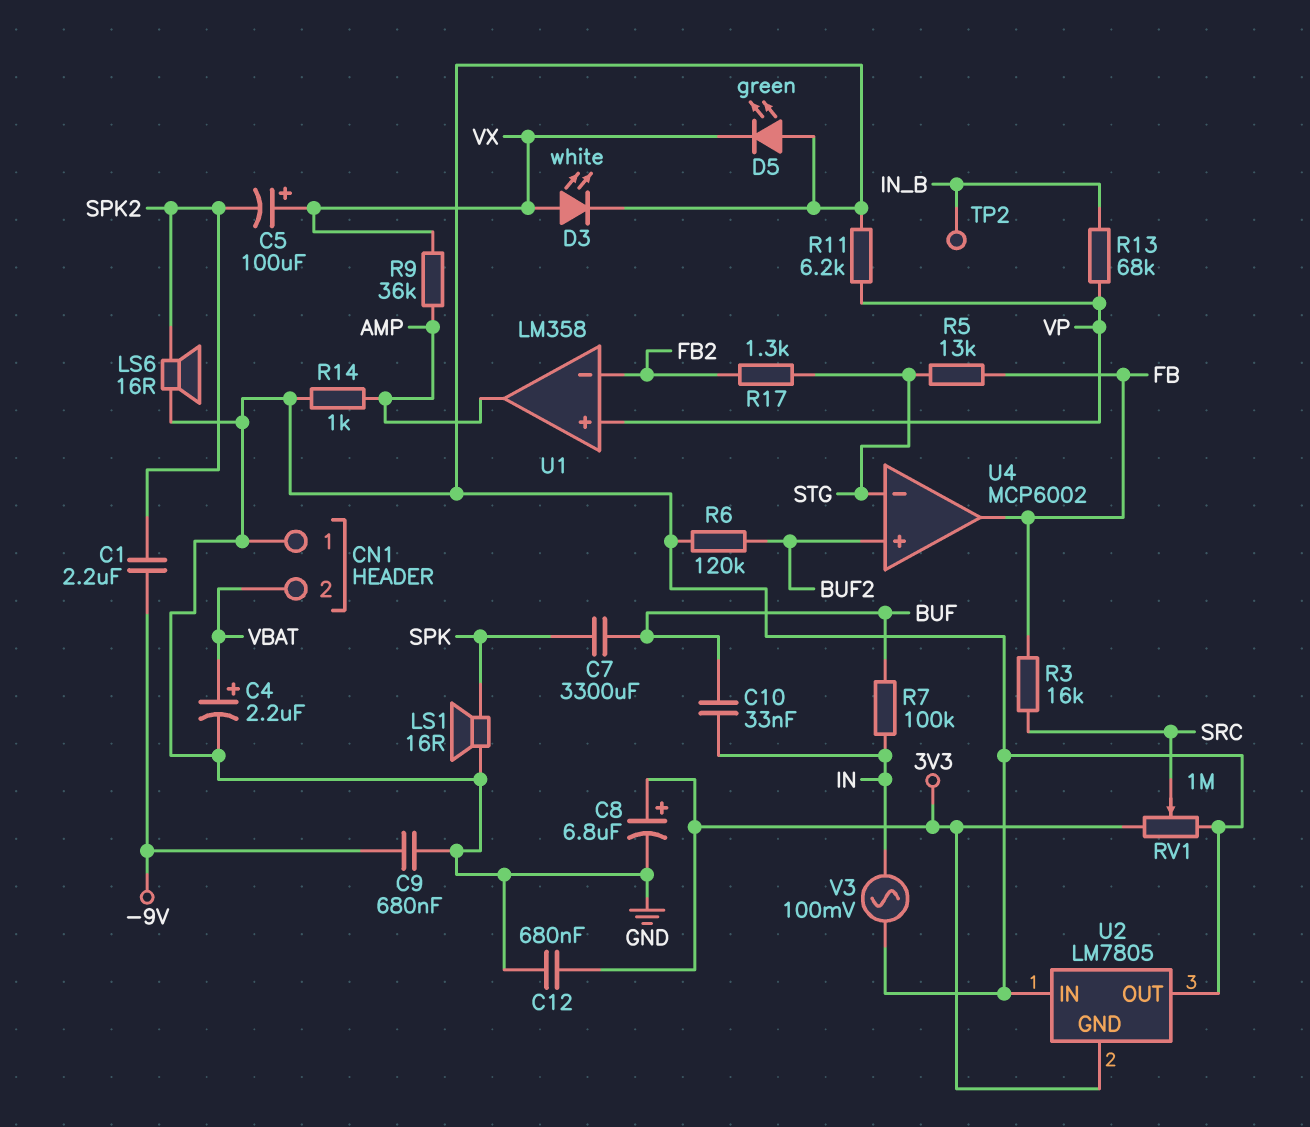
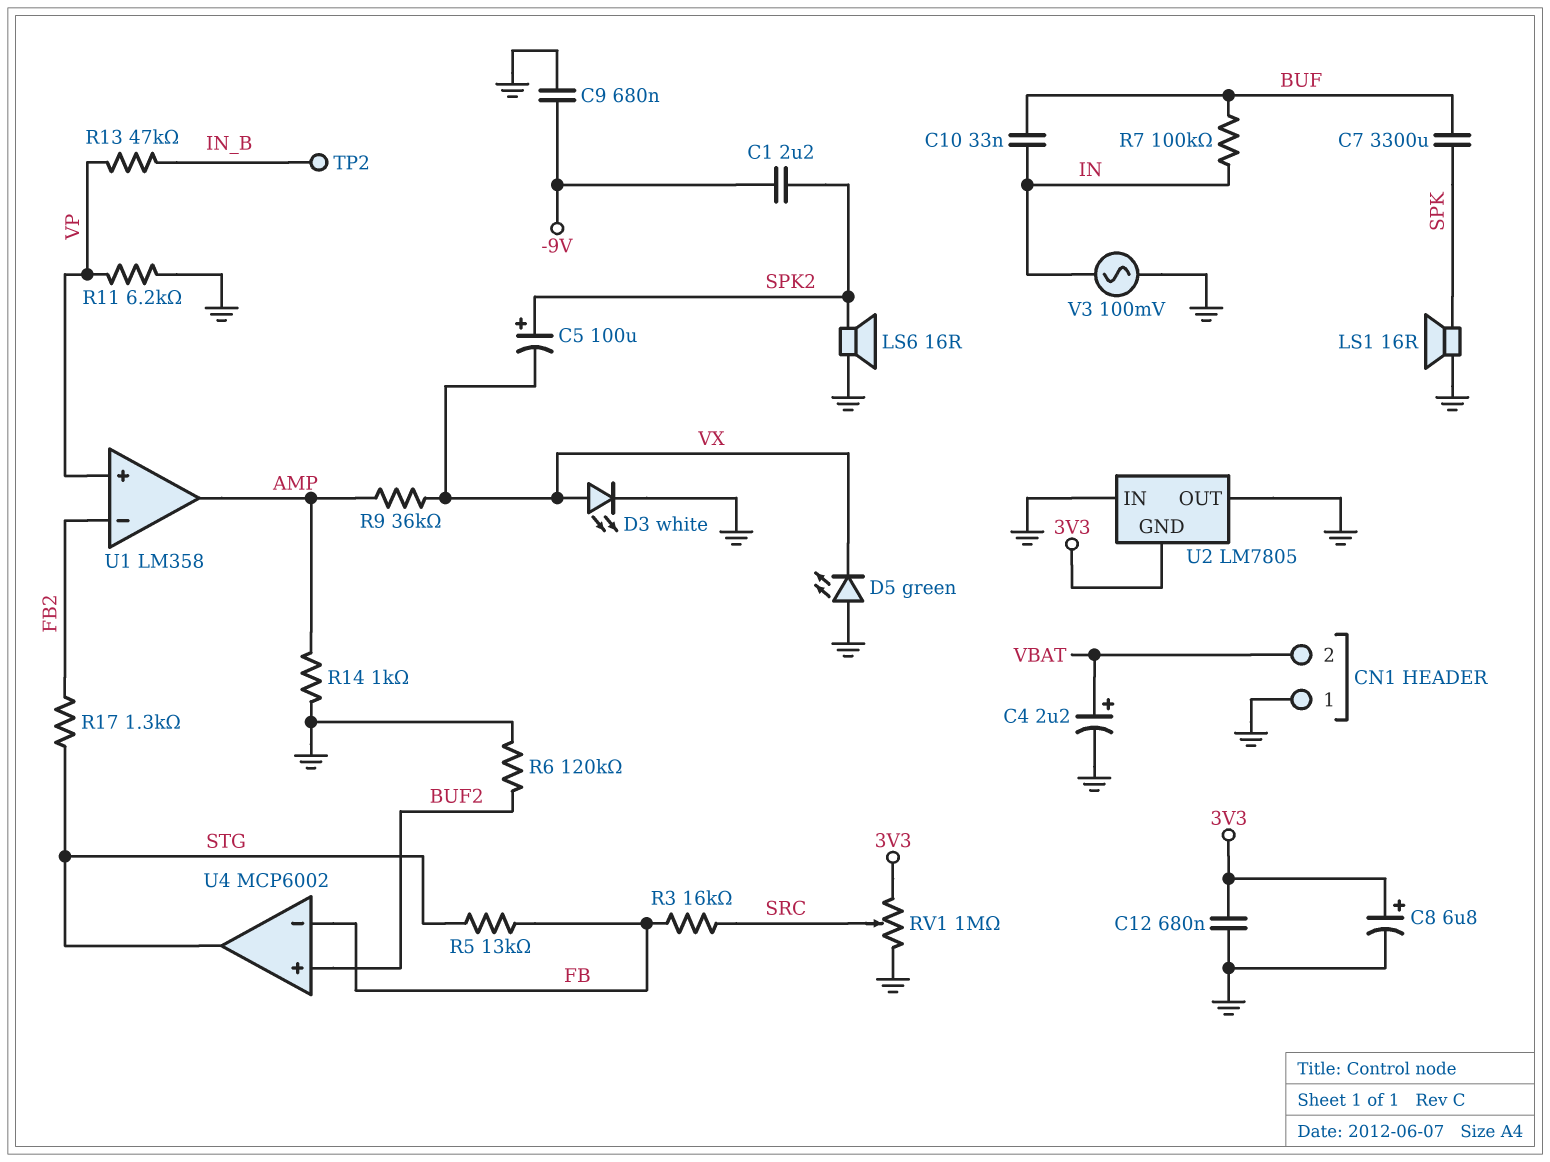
C5: 100uF (plus VX, minus SPK2) -> 100uF (plus SPK2, minus VX)
R13: 68k (IN_B, VP) -> 47k (IN_B, VP)
U4 pin in-: STG -> FB
U4 pin out: FB -> STG

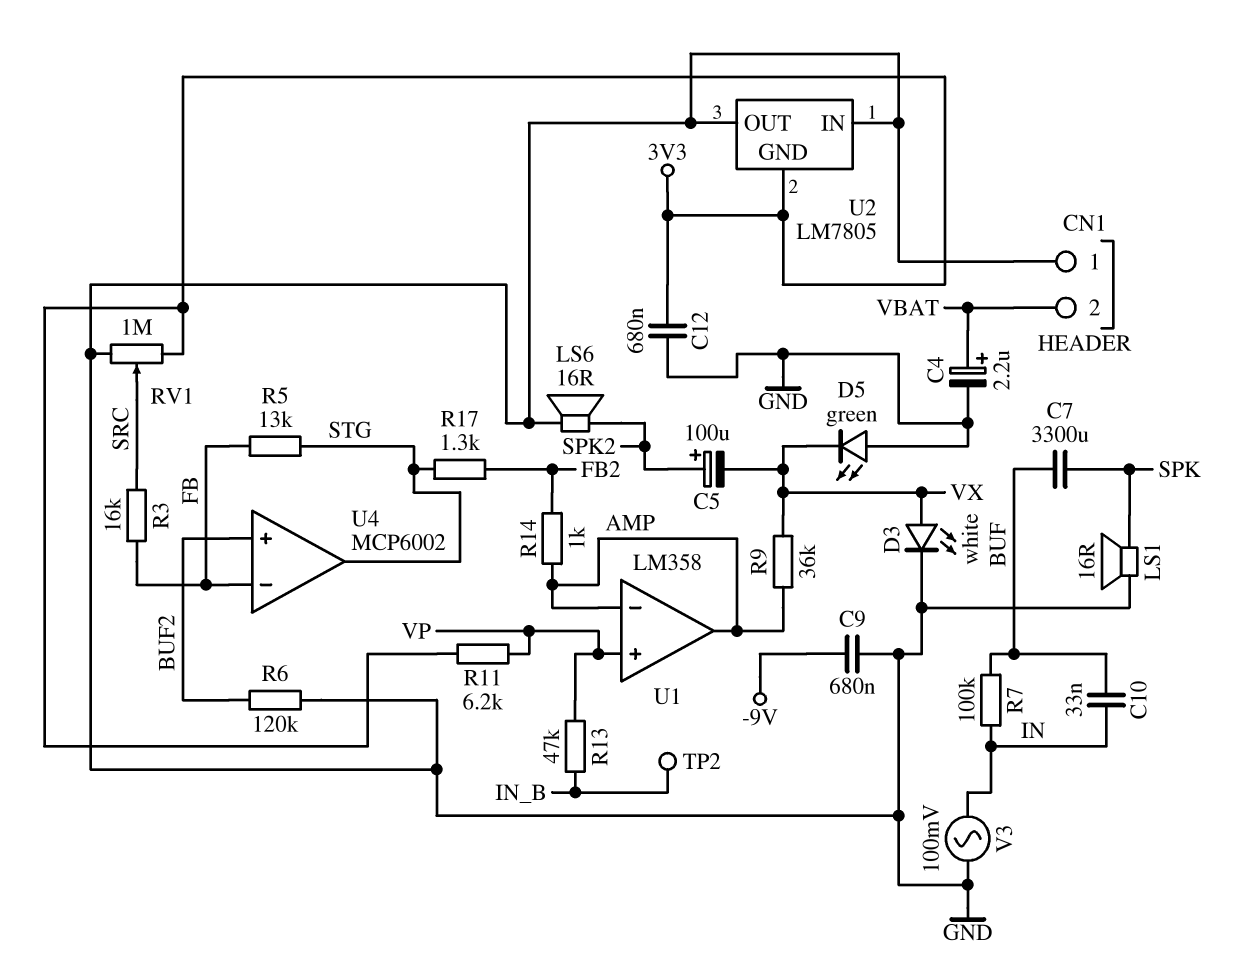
C1: 2.2uF (-9V, SPK2) -> none
C8: 6.8uF (plus 3V3, minus GND) -> none
R11: 6.2k (GND, VP) -> 6.2k (3V3, VP)
R14: 1k (AMP, GND) -> 1k (AMP, FB2)
U1 pin in-: FB2 -> AMP

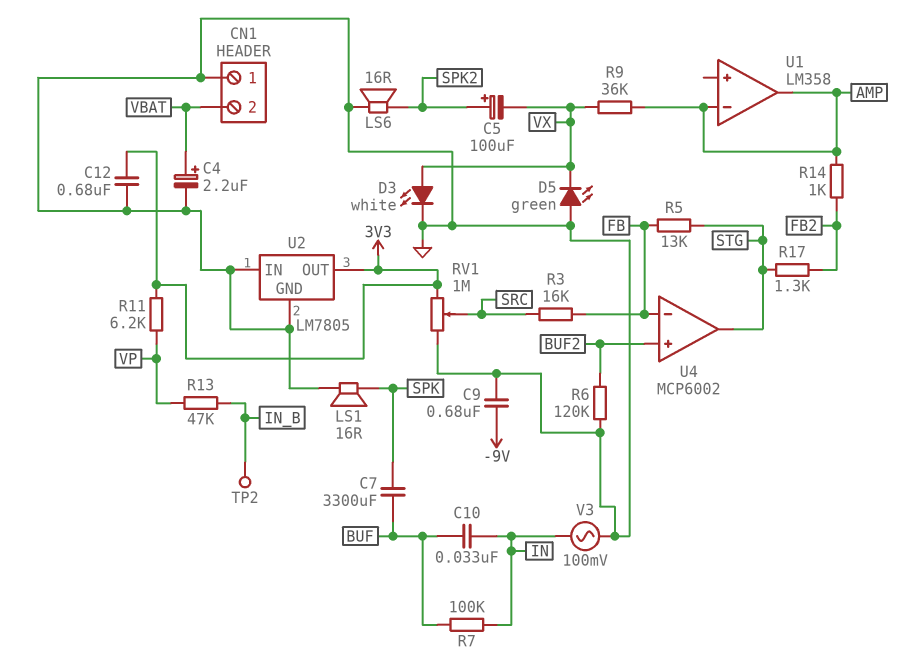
U1 pin in+: VP -> none
U2 pin GND: 3V3 -> GND
U2 pin OUT: GND -> 3V3

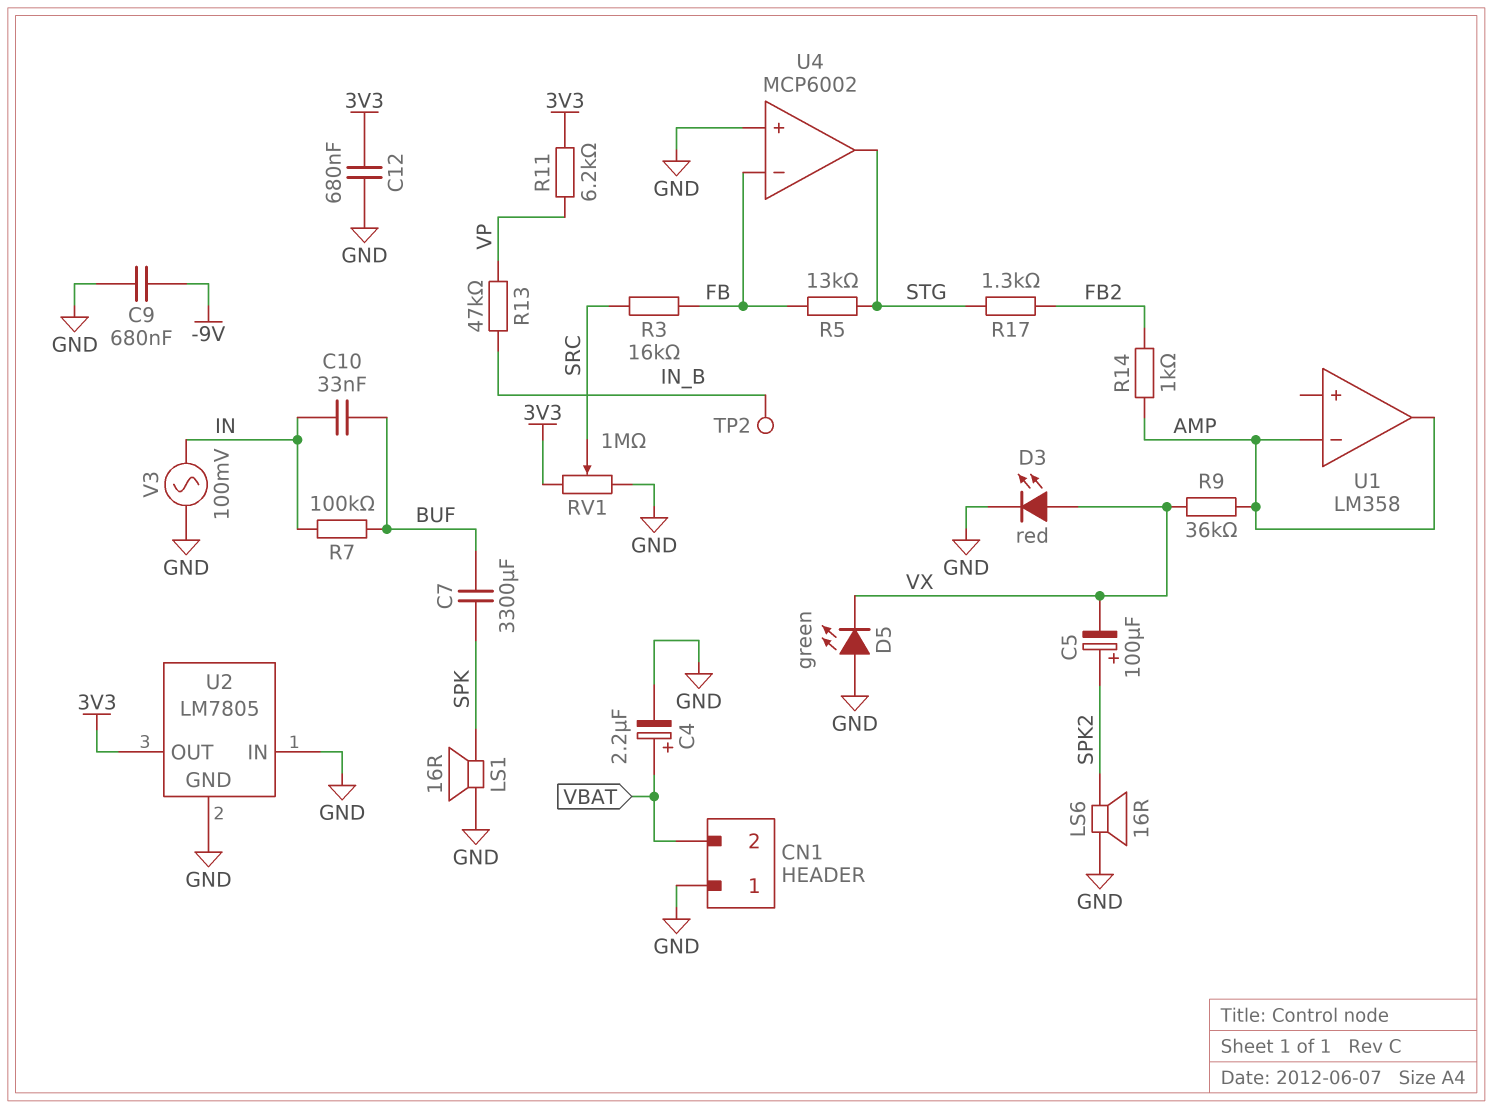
D3: LED white (A VX, K GND) -> LED red (A VX, K GND)
R6: 120k (BUF2, GND) -> none
U4 pin in+: BUF2 -> GND

